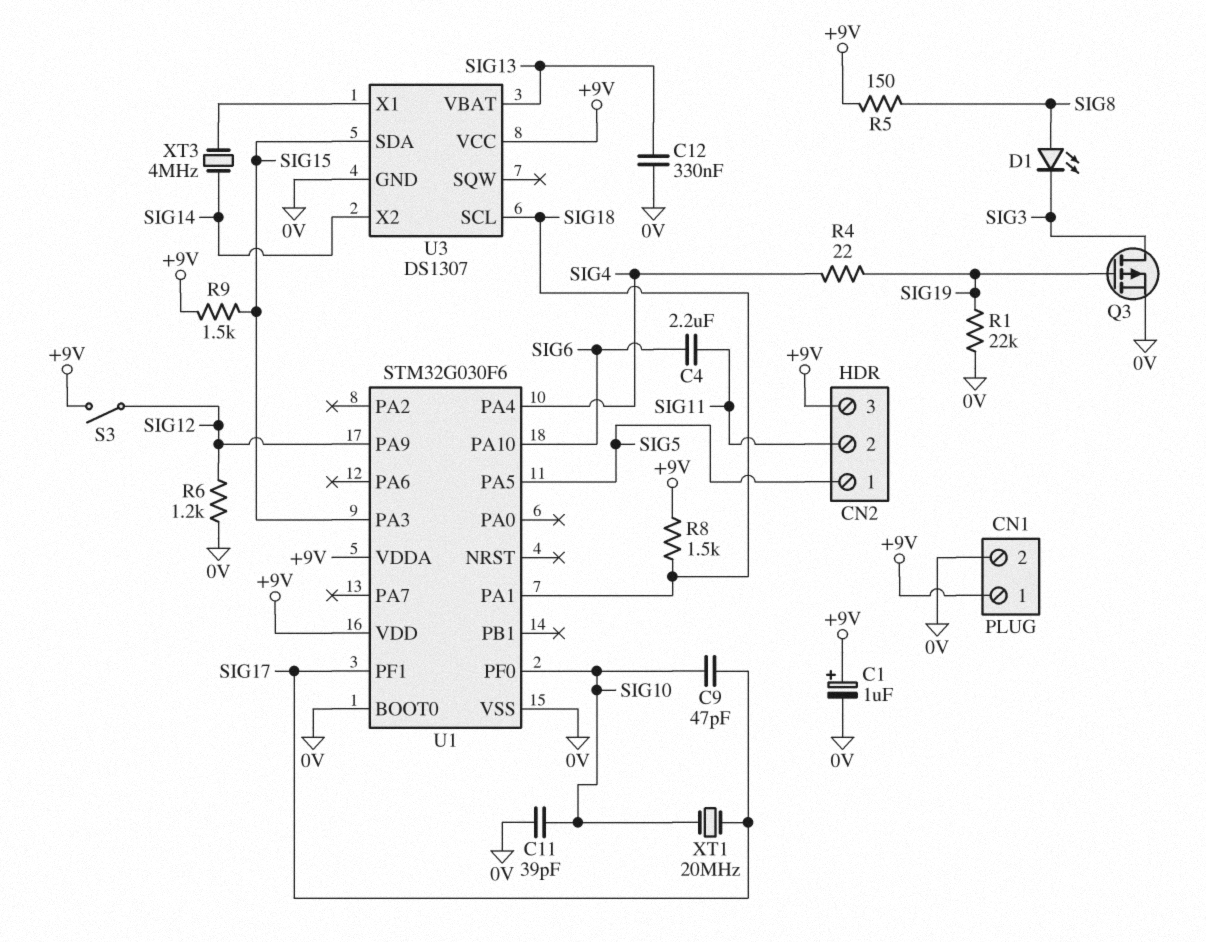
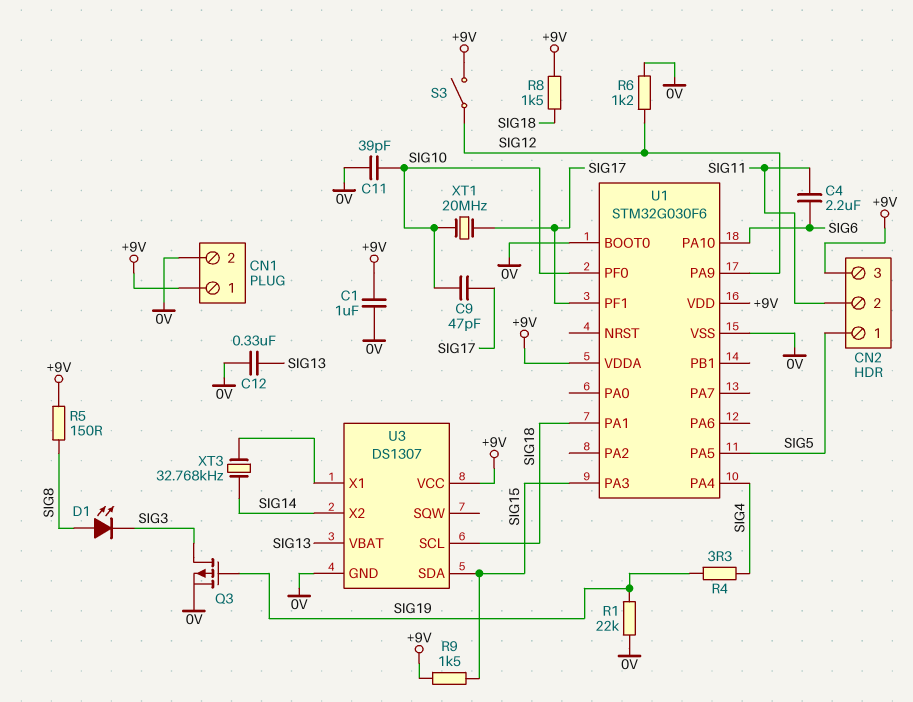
C1: 1uF (plus +9V, minus 0V) -> 1uF (+9V, 0V)
R4: 22 (SIG4, SIG19) -> 3.3 (SIG4, SIG19)
XT3: 4MHz (SIG14, U3/X1) -> 32.768kHz (SIG14, U3/X1)

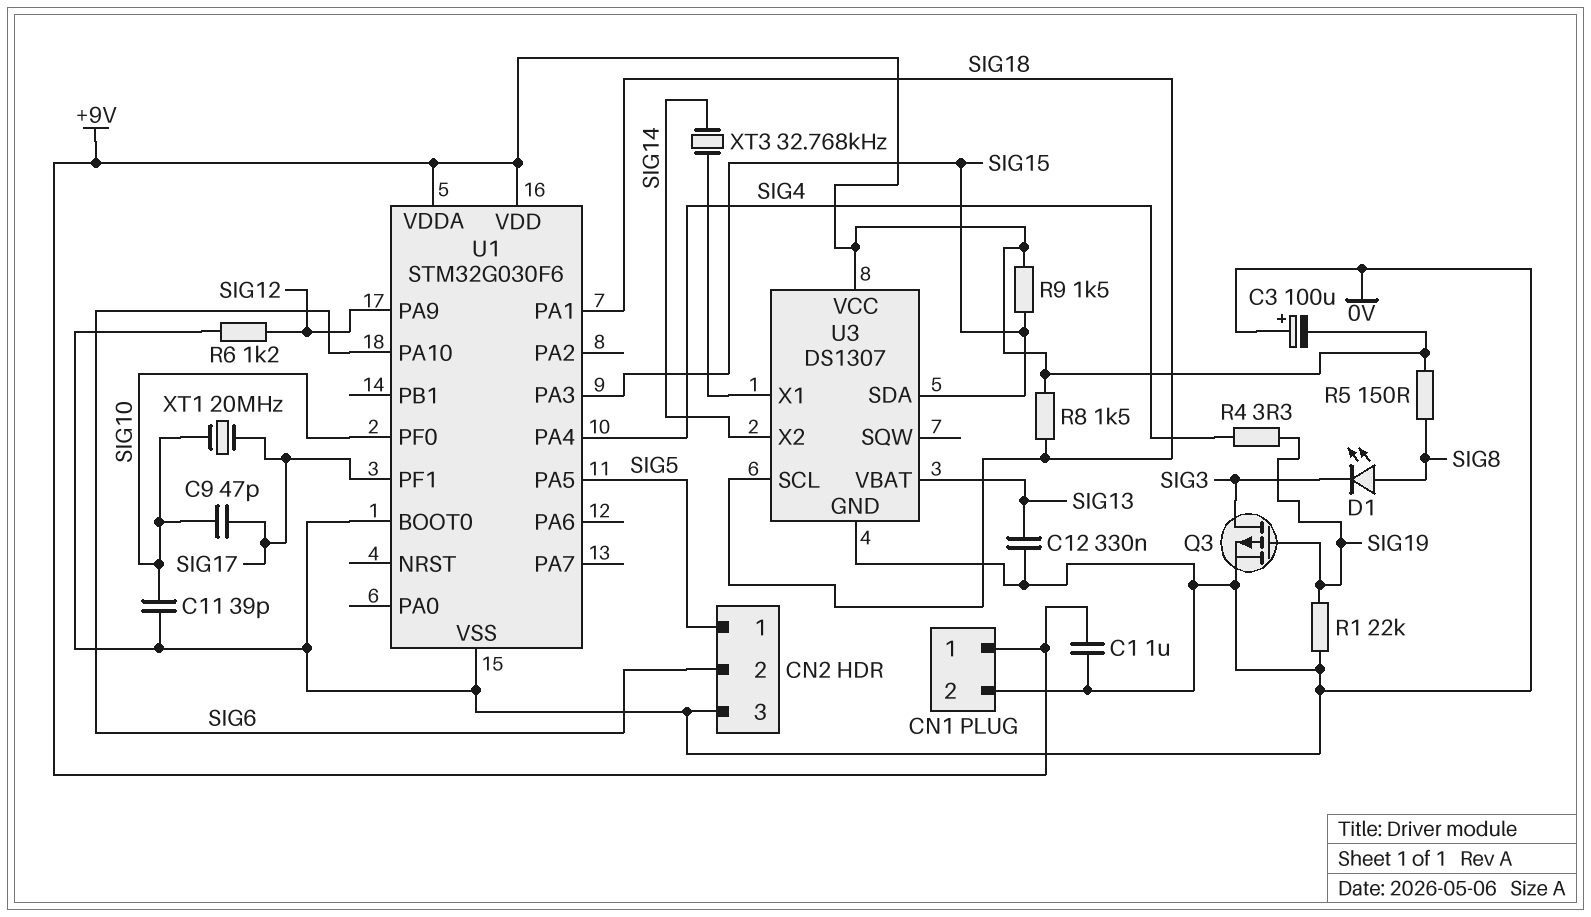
C3: none -> 100uF (plus 0V, minus +9V)
C4: 2.2uF (SIG6, SIG11) -> none
CN2 pin 2: SIG11 -> SIG6
CN2 pin 3: +9V -> 0V
S3: switch (+9V, SIG12) -> none

